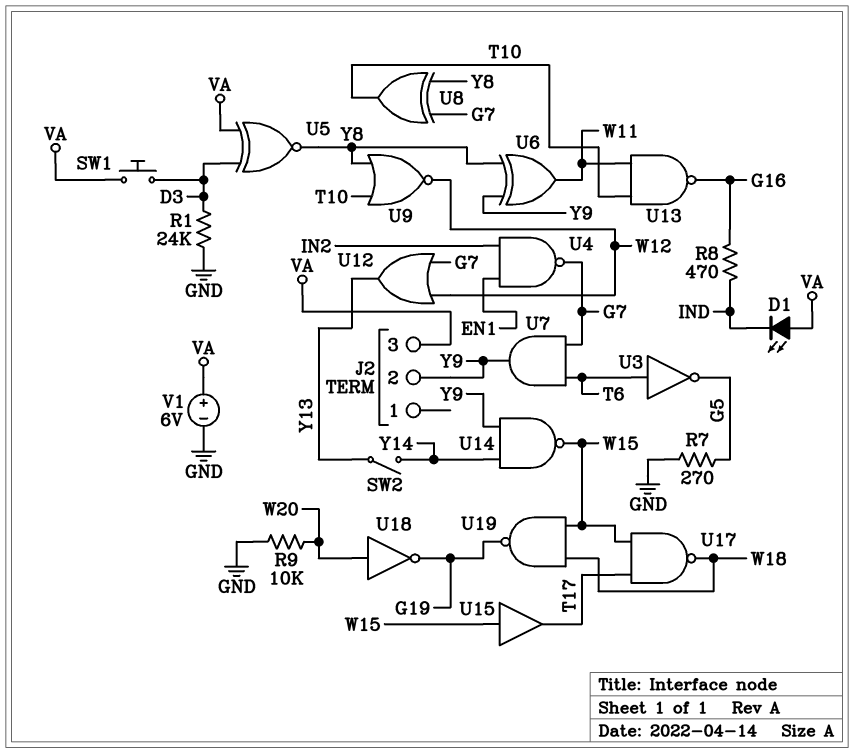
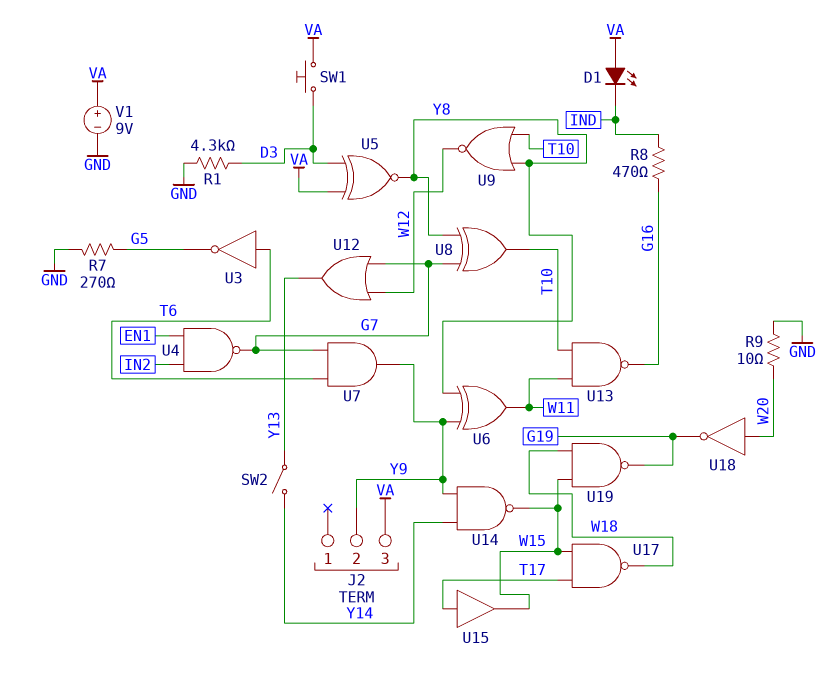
R1: 24k (D3, GND) -> 4.3k (D3, GND)
R9: 10k (GND, W20) -> 10 (GND, W20)
U15: buffer (in W15, out T17) -> buffer (in T17, out W15)
V1: 6V (plus VA, minus GND) -> 9V (plus VA, minus GND)

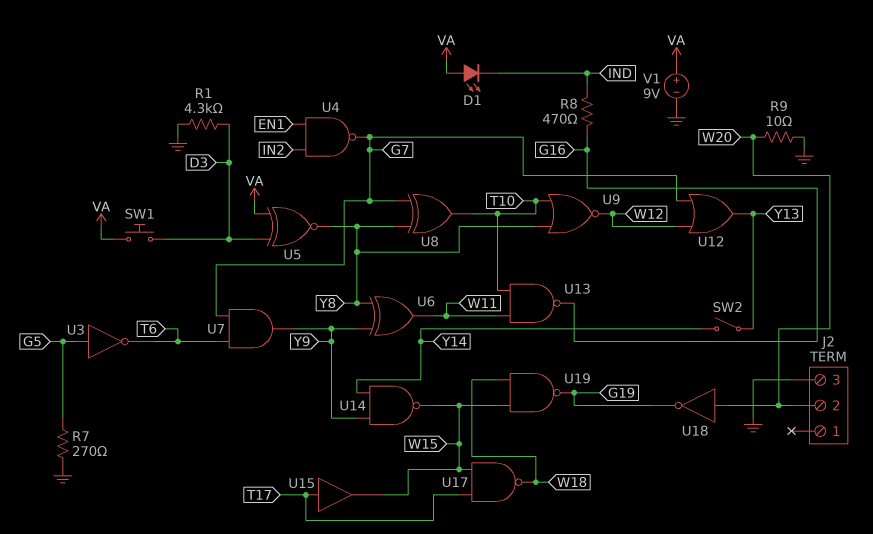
J2 pin 2: Y9 -> W20
J2 pin 3: VA -> GND
U3: NOT (in T6, out G5) -> NOT (in G5, out T6)

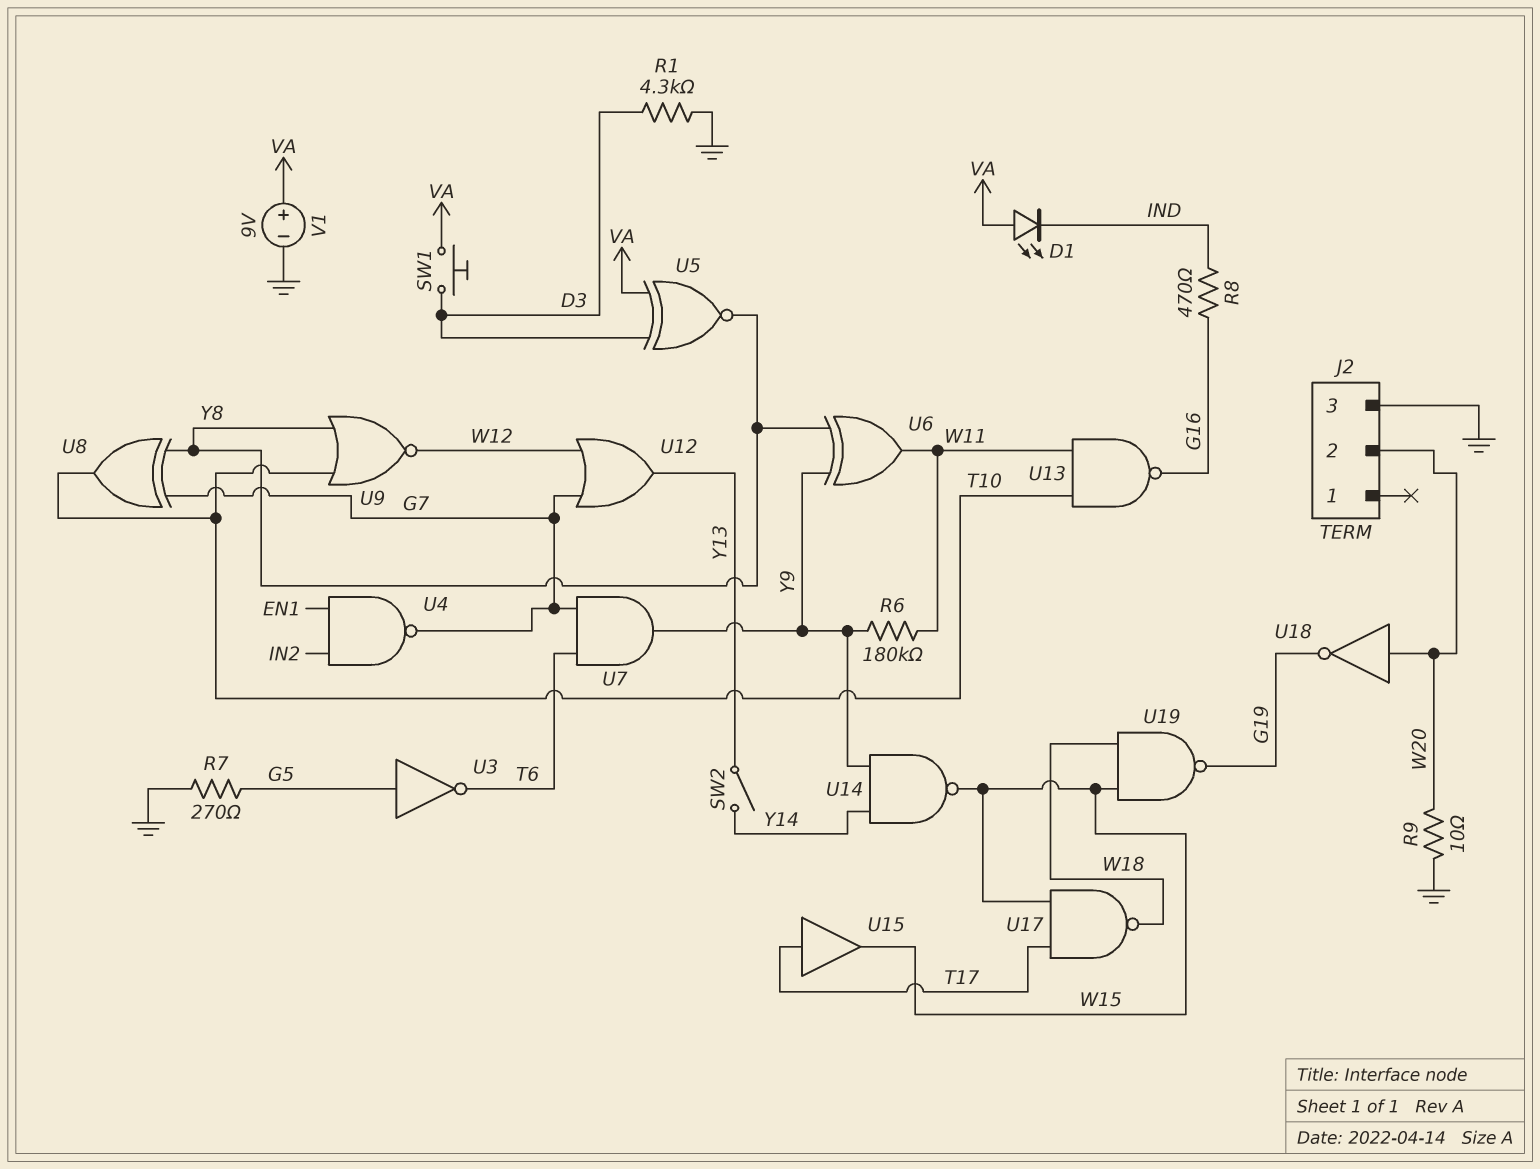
R6: none -> 180k (W11, Y9)

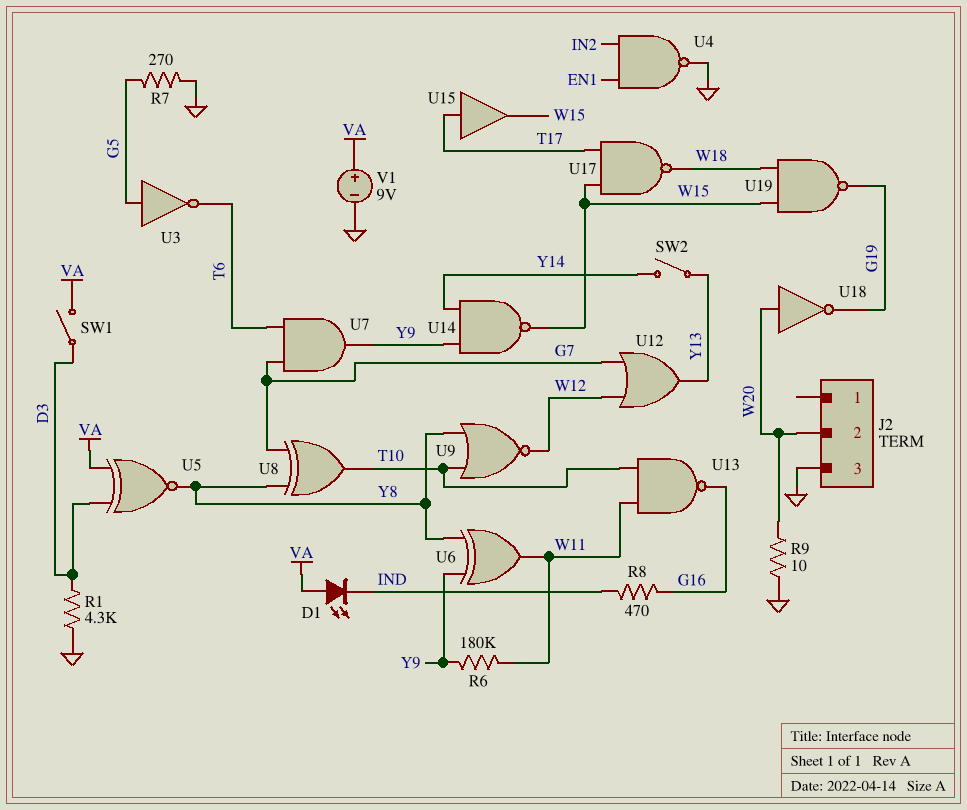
SW1: button (D3, VA) -> switch (D3, VA)
U4: NAND (in EN1, in IN2, out G7) -> NAND (in EN1, in IN2, out GND)

